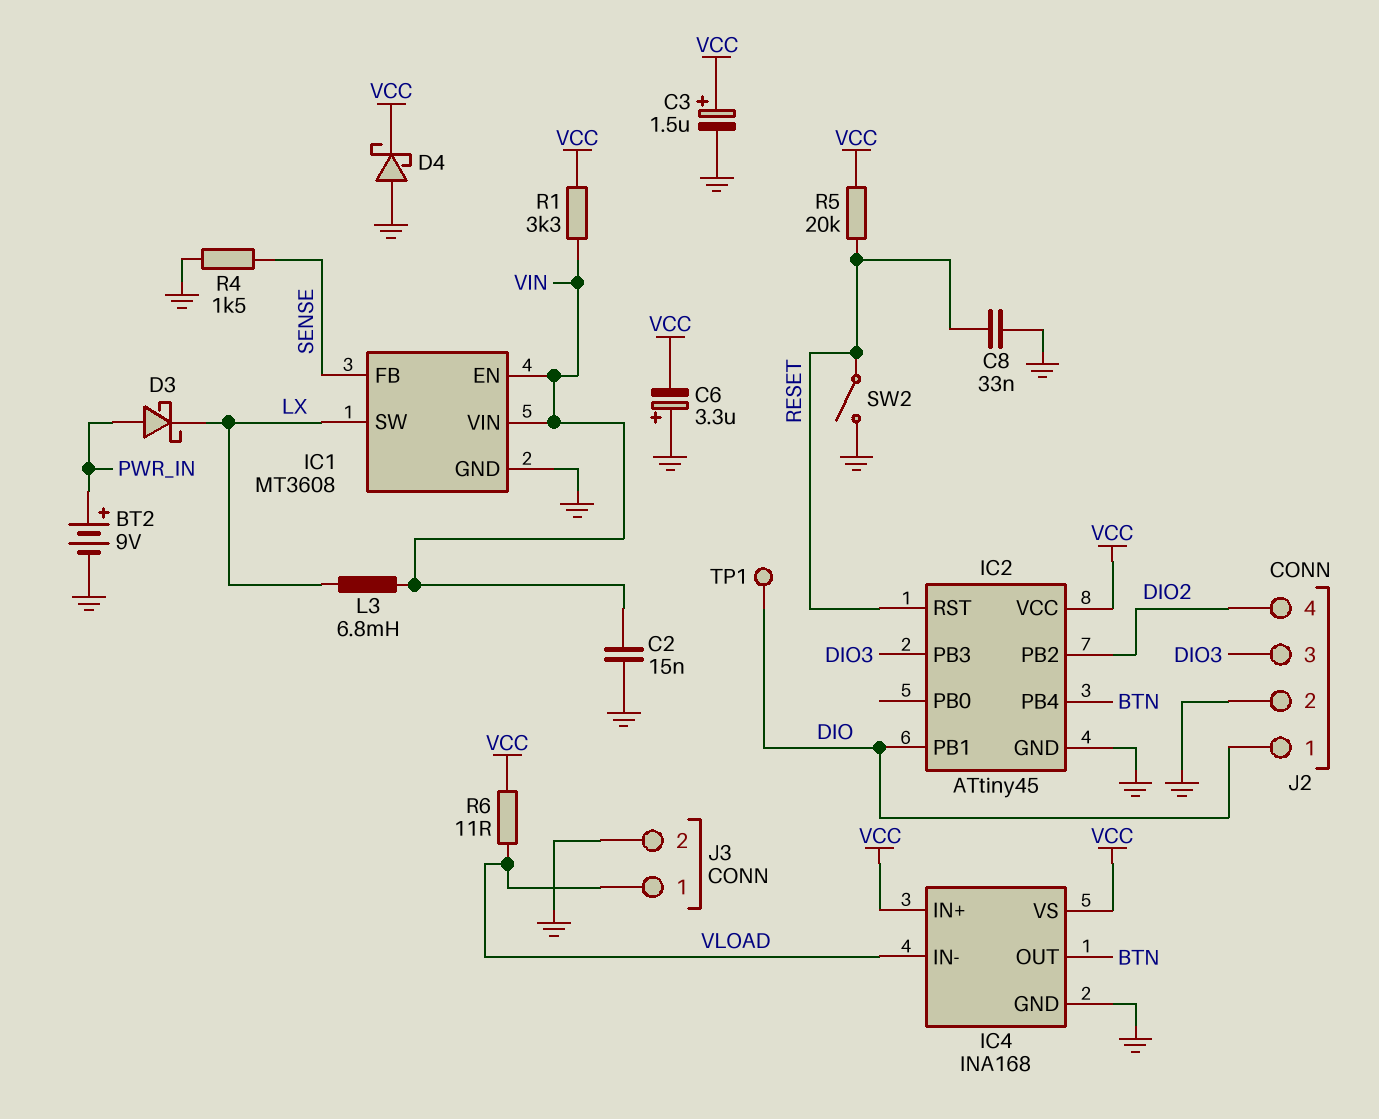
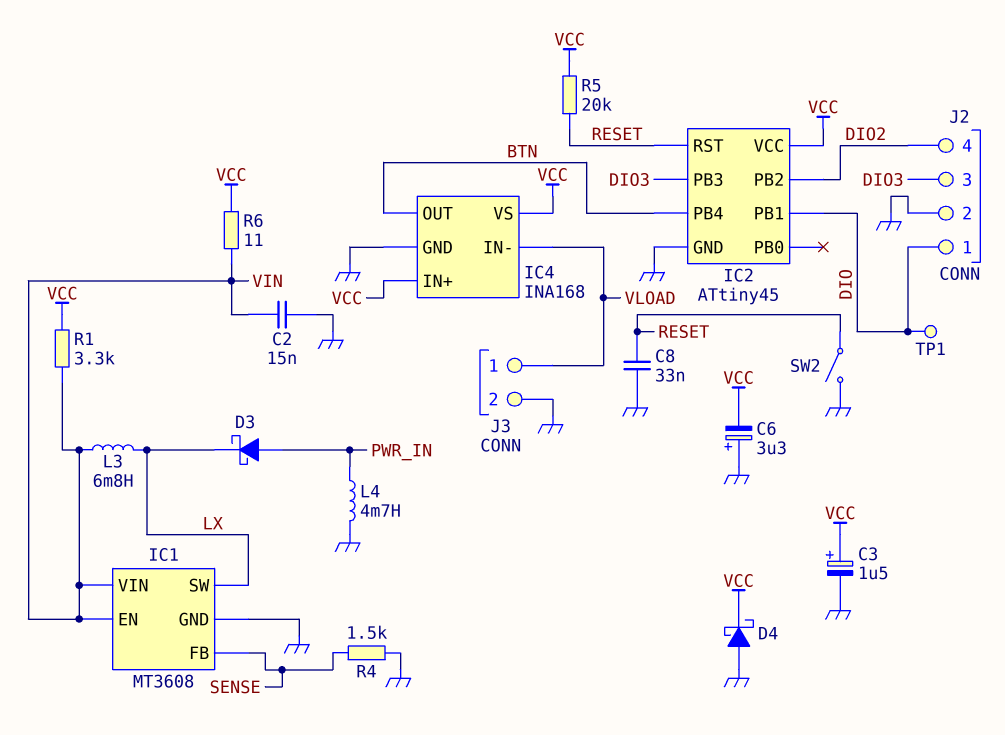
BT2: 9V (plus PWR_IN, minus GND) -> none
L4: none -> 4.7mH (GND, PWR_IN)
R6: 11 (VCC, VLOAD) -> 11 (VCC, VIN)

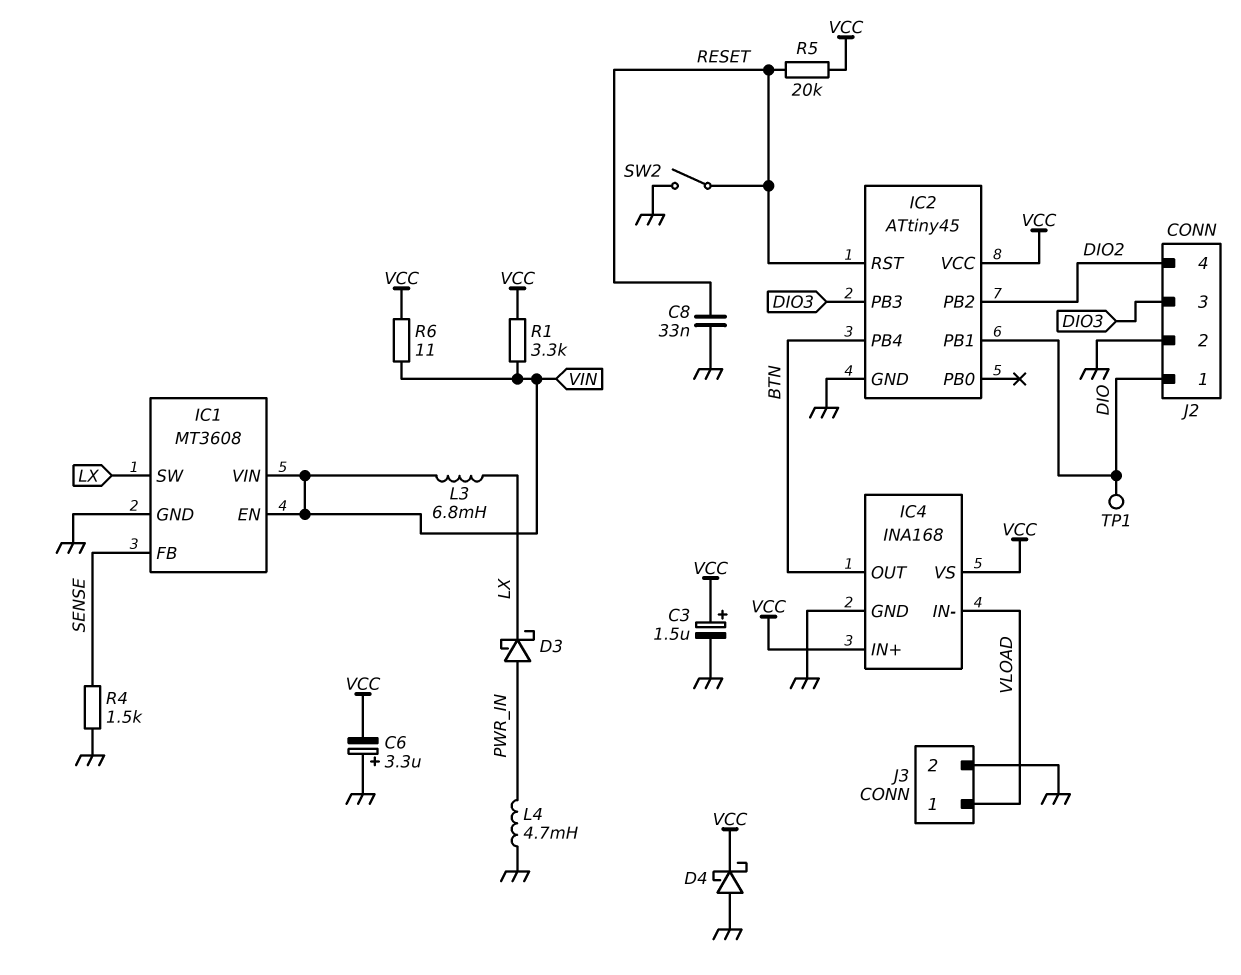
C2: 15nF (GND, VIN) -> none

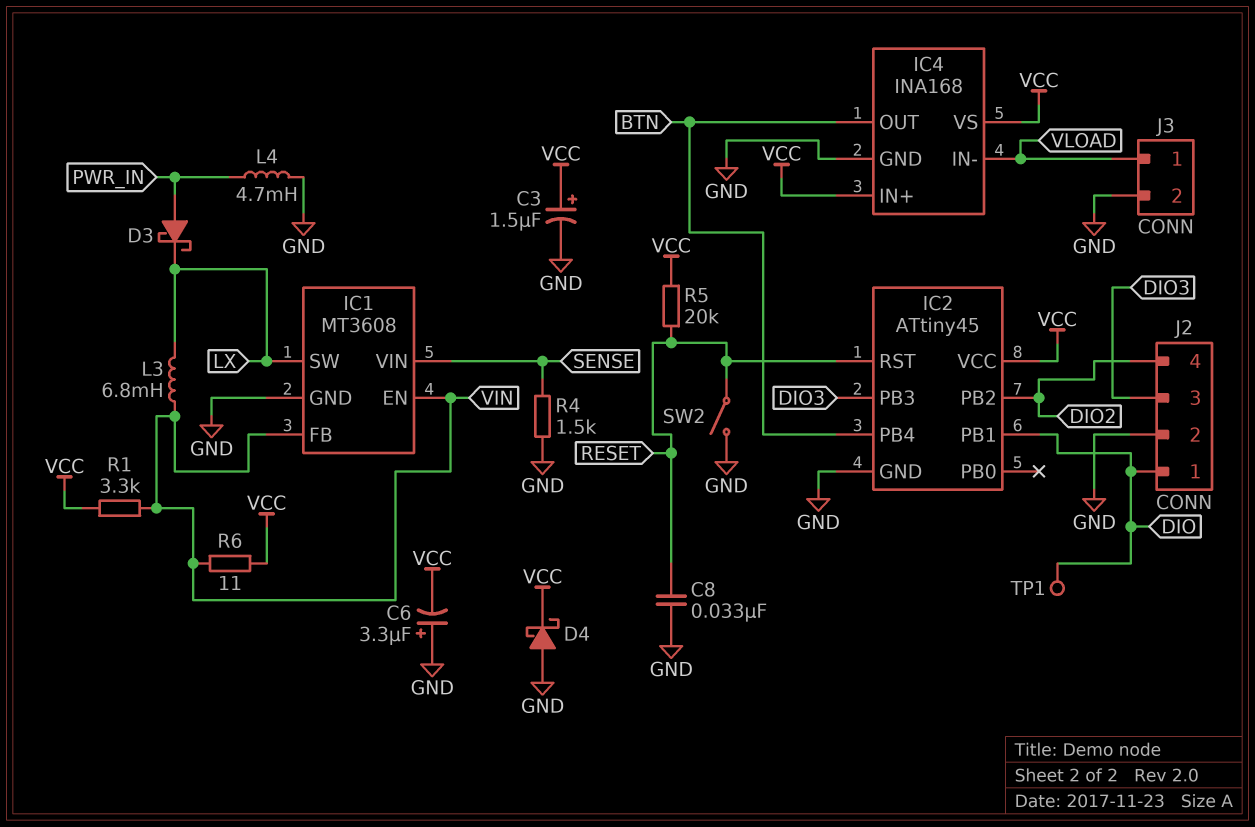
IC1 pin FB: SENSE -> VIN
IC1 pin VIN: VIN -> SENSE

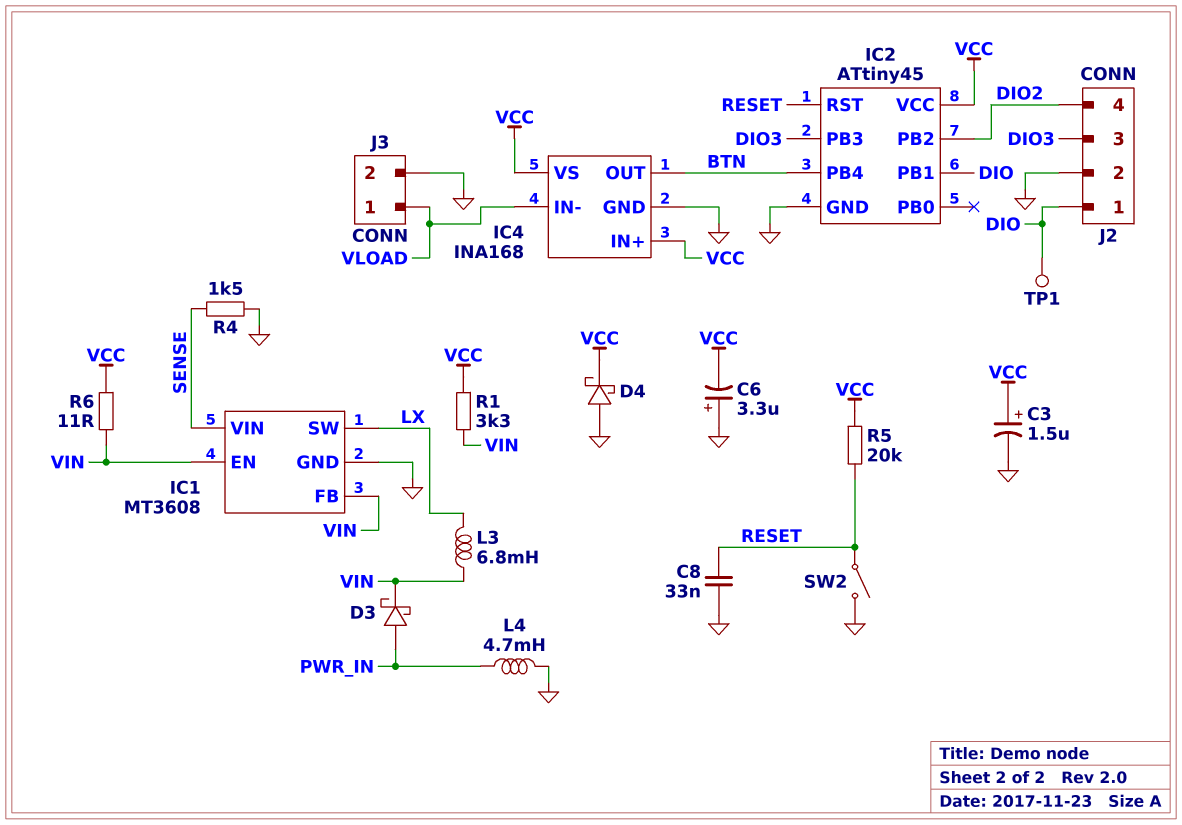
D3: schottky (A PWR_IN, K LX) -> schottky (A PWR_IN, K VIN)

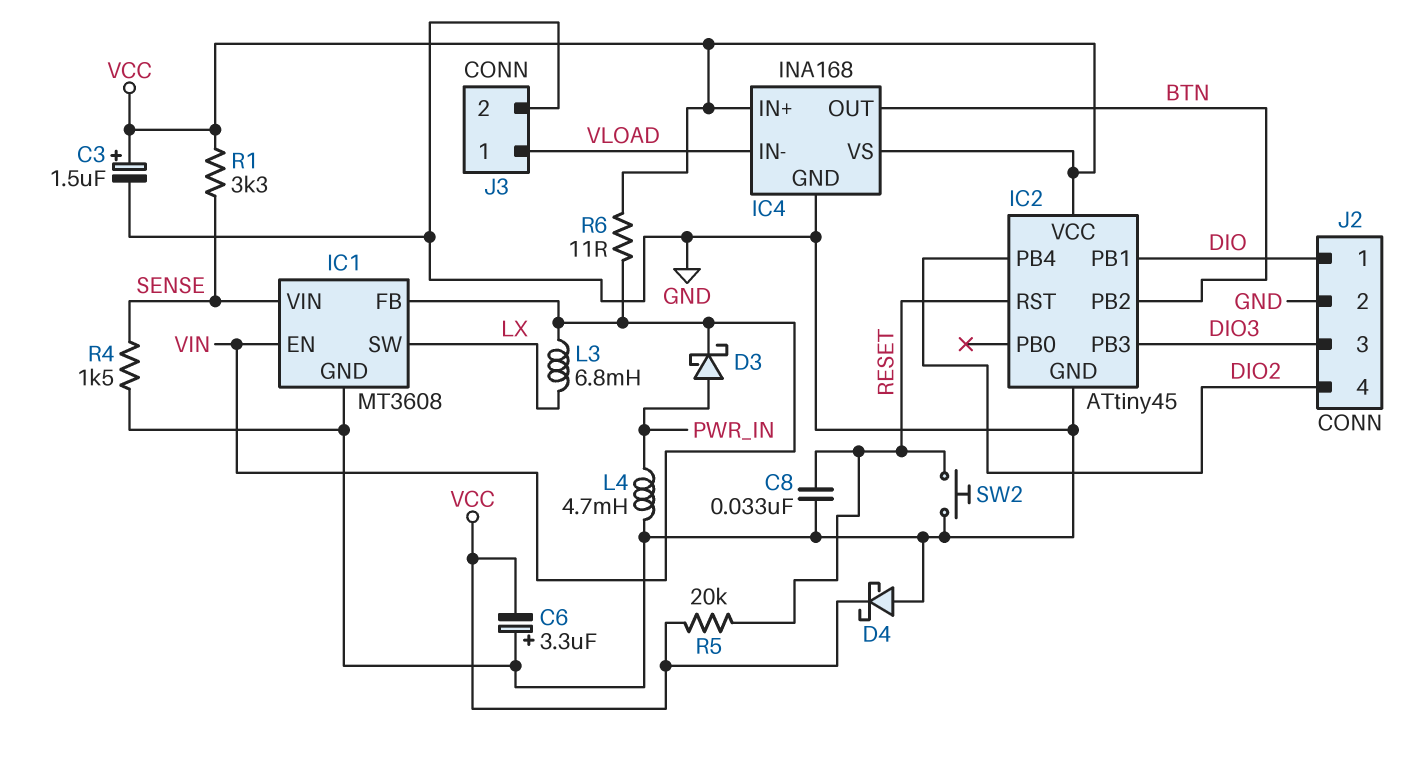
IC2 pin PB2: DIO2 -> BTN
IC2 pin PB4: BTN -> DIO2
R1: 3.3k (VCC, VIN) -> 3.3k (SENSE, VCC)
SW2: switch (GND, RESET) -> button (GND, RESET)
TP1: test point (DIO) -> none

